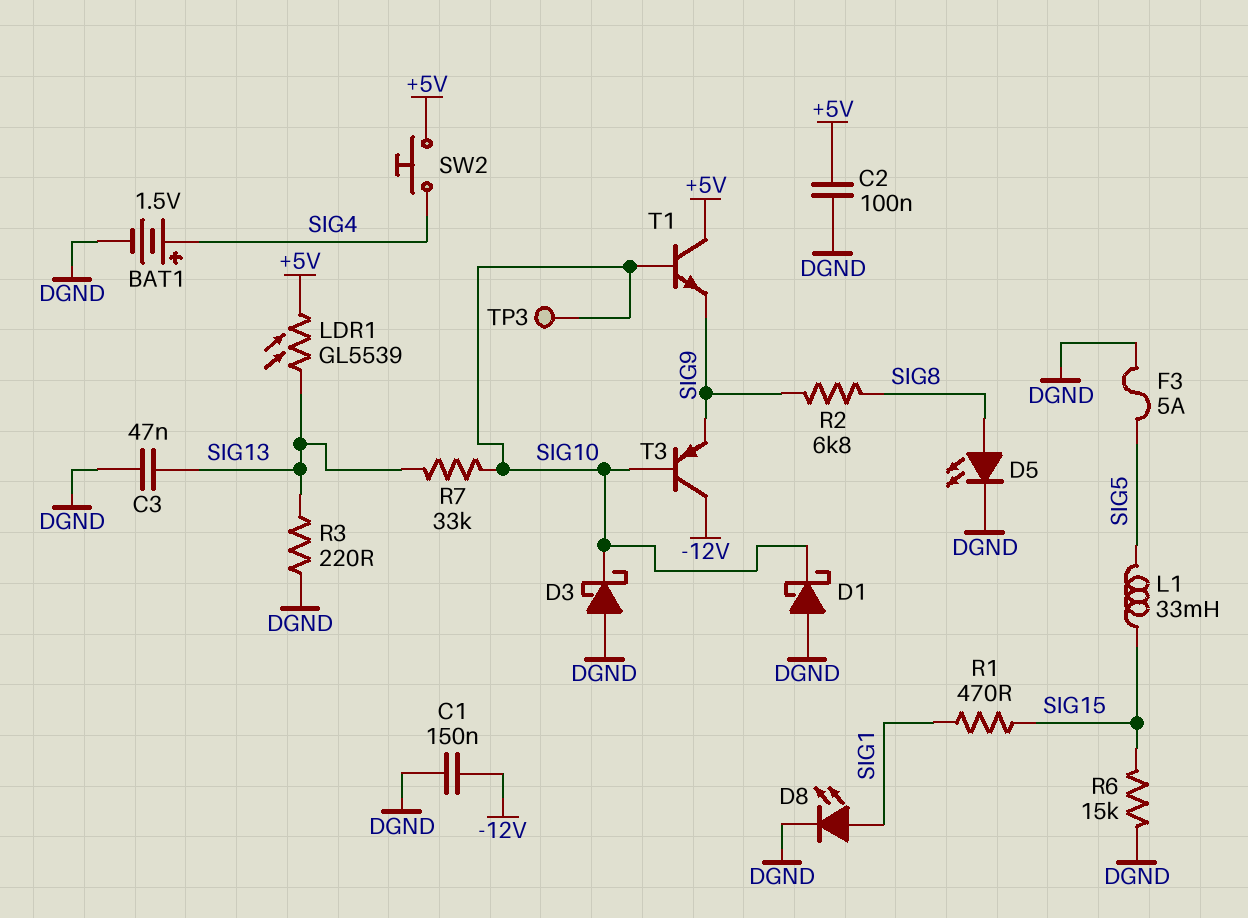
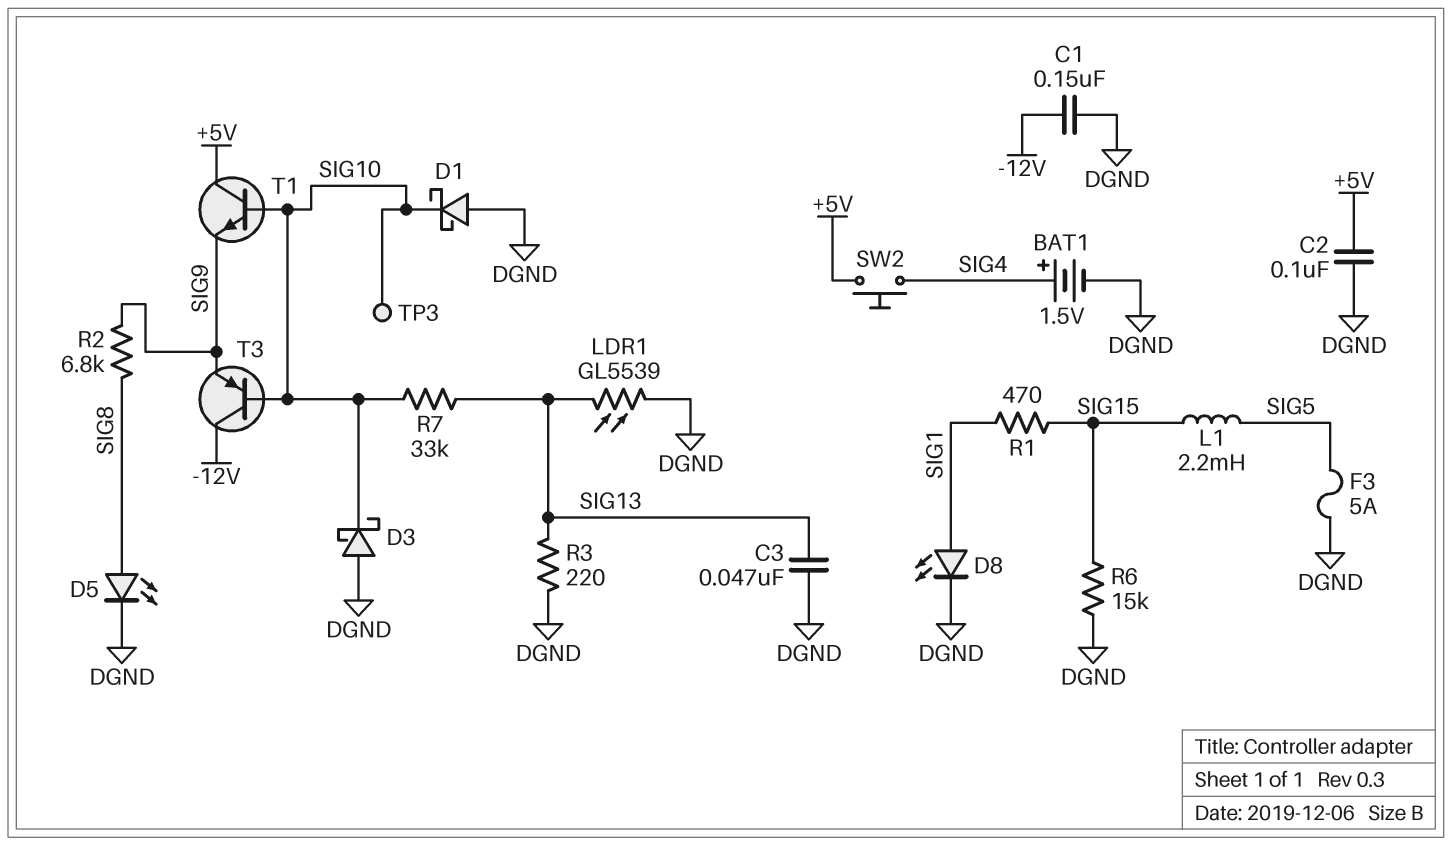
L1: 33mH (SIG5, SIG15) -> 2.2mH (SIG5, SIG15)
LDR1: GL5539 (+5V, SIG13) -> GL5539 (DGND, SIG13)

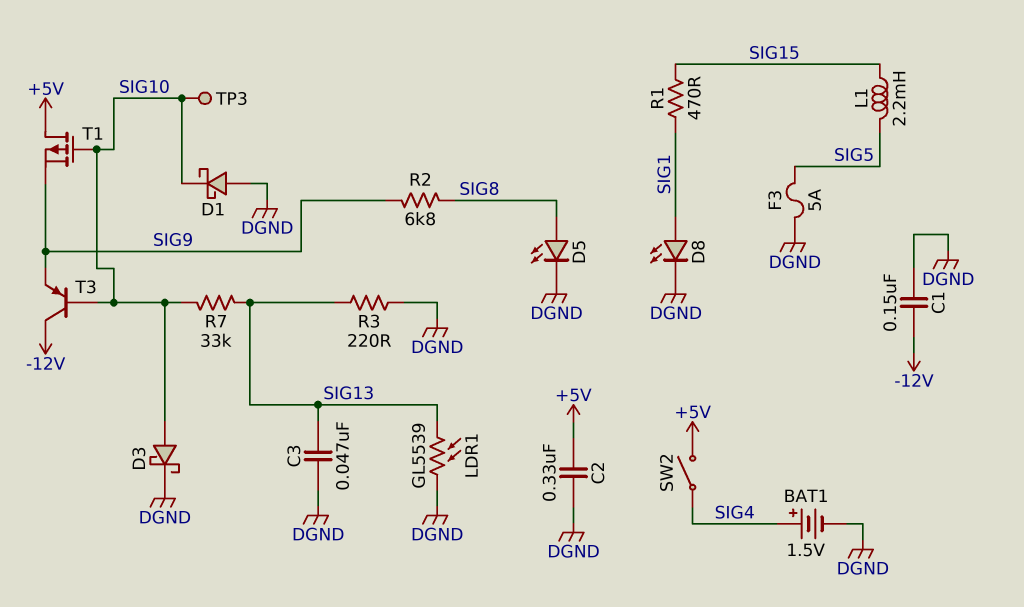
C2: 100nF (+5V, DGND) -> 330nF (+5V, DGND)
D3: schottky (A DGND, K SIG10) -> schottky (A SIG10, K DGND)
R6: 15k (DGND, SIG15) -> none
SW2: button (+5V, SIG4) -> switch (+5V, SIG4)
T1: NPN (B SIG10, C +5V, E SIG9) -> PMOS (G SIG10, D +5V, S SIG9)

